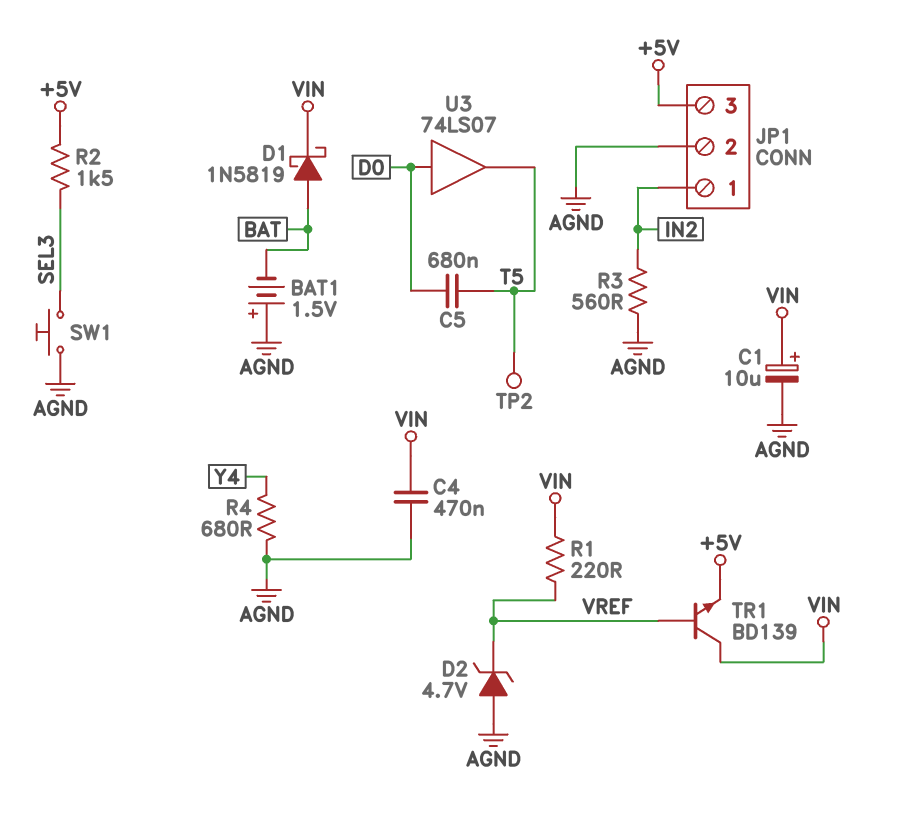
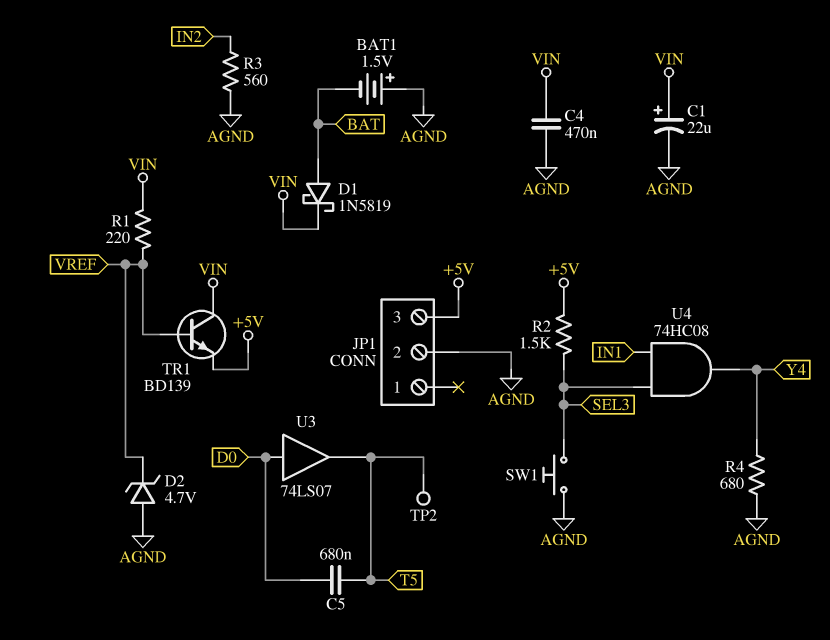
C1: 10uF (plus VIN, minus AGND) -> 22uF (plus VIN, minus AGND)
JP1 pin 1: IN2 -> none
U4: none -> AND 74HC08 (in IN1, in SEL3, out Y4)

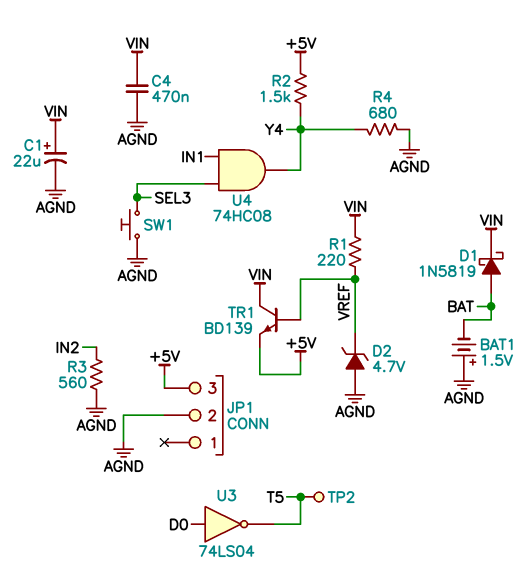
C5: 680nF (D0, T5) -> none
R2: 1.5k (+5V, SEL3) -> 1.5k (+5V, Y4)
U3: buffer 74LS07 (in D0, out T5) -> NOT 74LS04 (in D0, out T5)

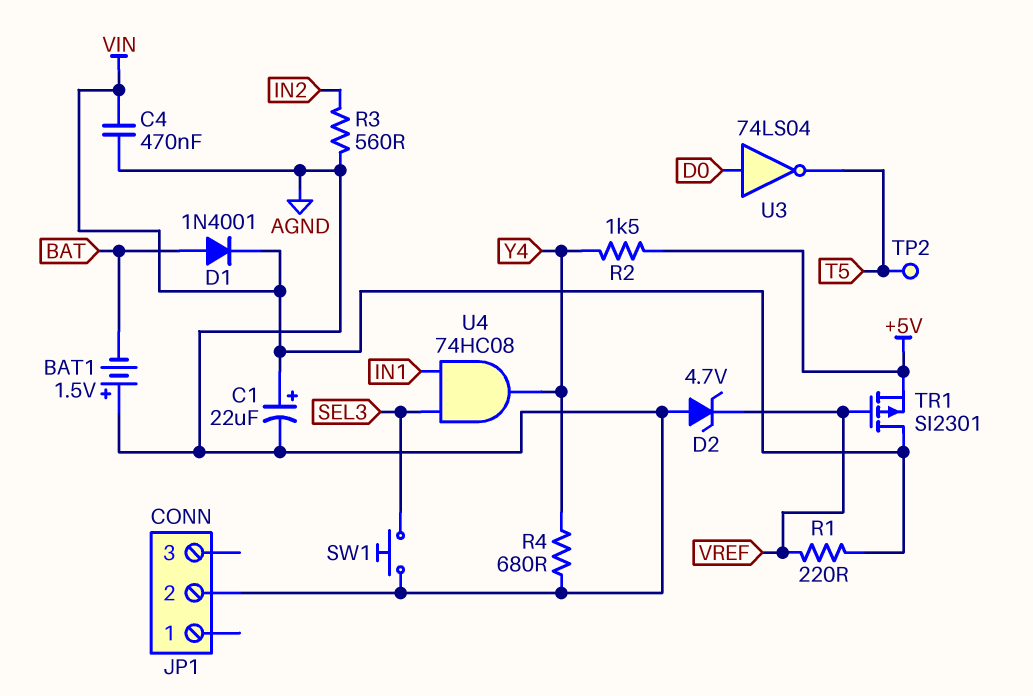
D1: schottky 1N5819 (A BAT, K VIN) -> diode 1N4001 (A BAT, K VIN)
JP1 pin 3: +5V -> none
TR1: NPN BD139 (B VREF, C VIN, E +5V) -> PMOS SI2301 (G VREF, D VIN, S +5V)

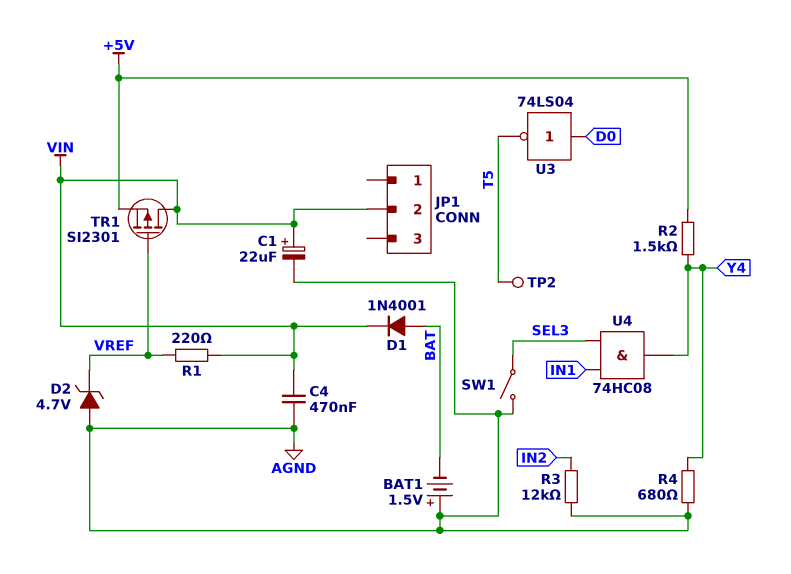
JP1 pin 2: AGND -> VIN
R3: 560 (AGND, IN2) -> 12k (AGND, IN2)
SW1: button (AGND, SEL3) -> switch (AGND, SEL3)

